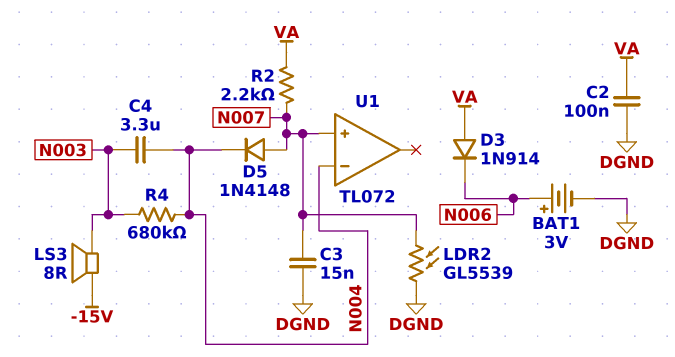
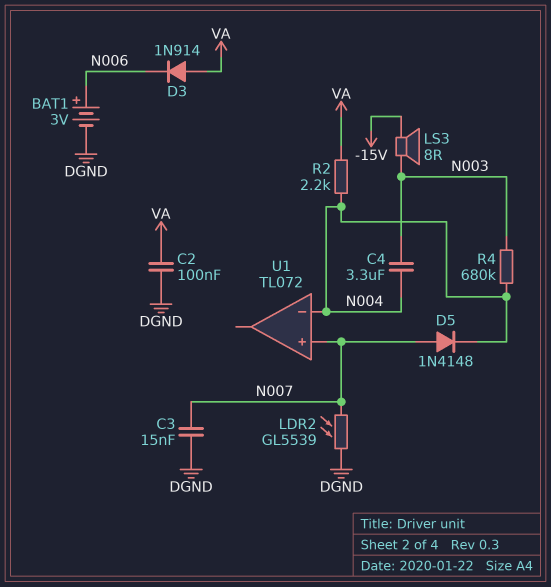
R2: 2.2k (N007, VA) -> 2.2k (N004, VA)

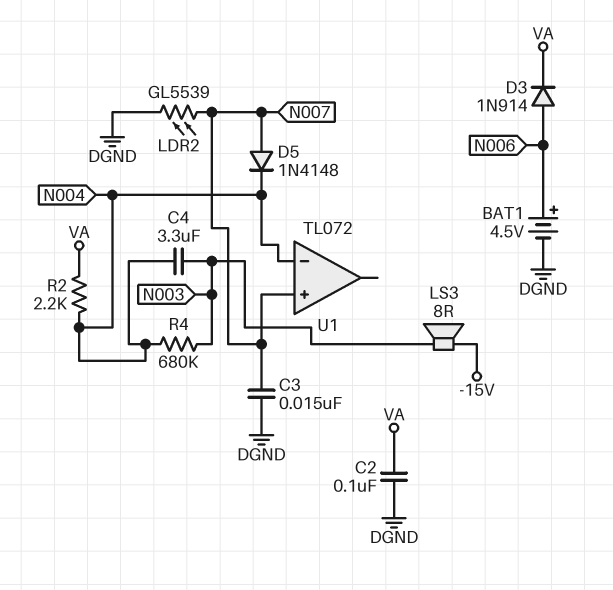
BAT1: 3V (plus N006, minus DGND) -> 4.5V (plus N006, minus DGND)
D3: diode 1N914 (A VA, K N006) -> diode 1N914 (A N006, K VA)

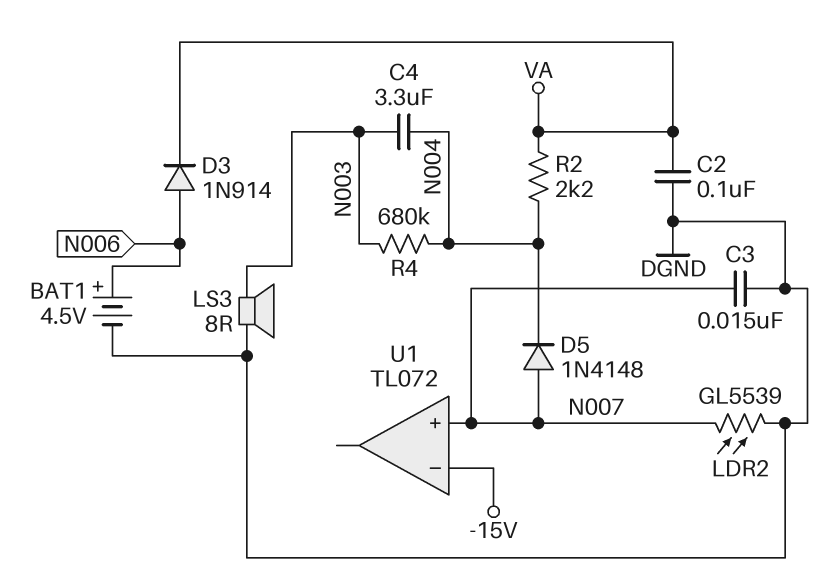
LS3: speaker 8R (-15V, N003) -> speaker 8R (DGND, N003)
U1 pin in-: N004 -> -15V

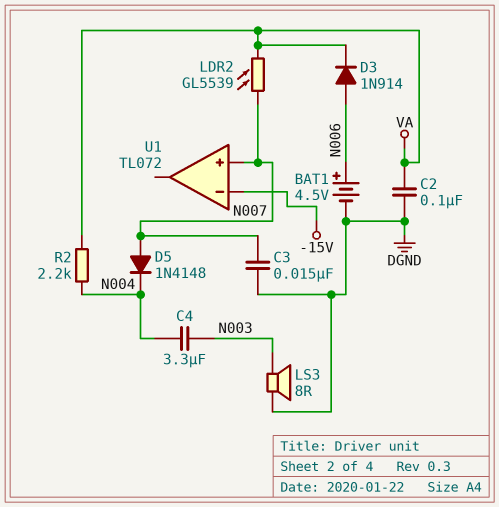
LDR2: GL5539 (DGND, N007) -> GL5539 (N007, VA)
R4: 680k (N003, N004) -> none

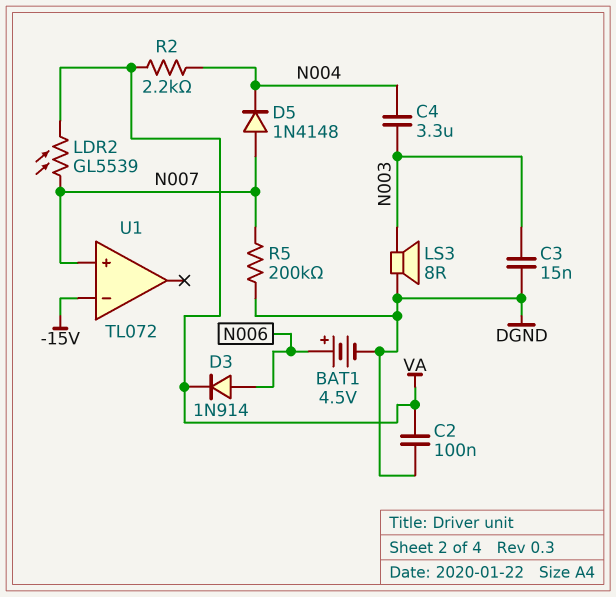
C3: 15nF (DGND, N007) -> 15nF (DGND, N003)
R5: none -> 200k (DGND, N007)

